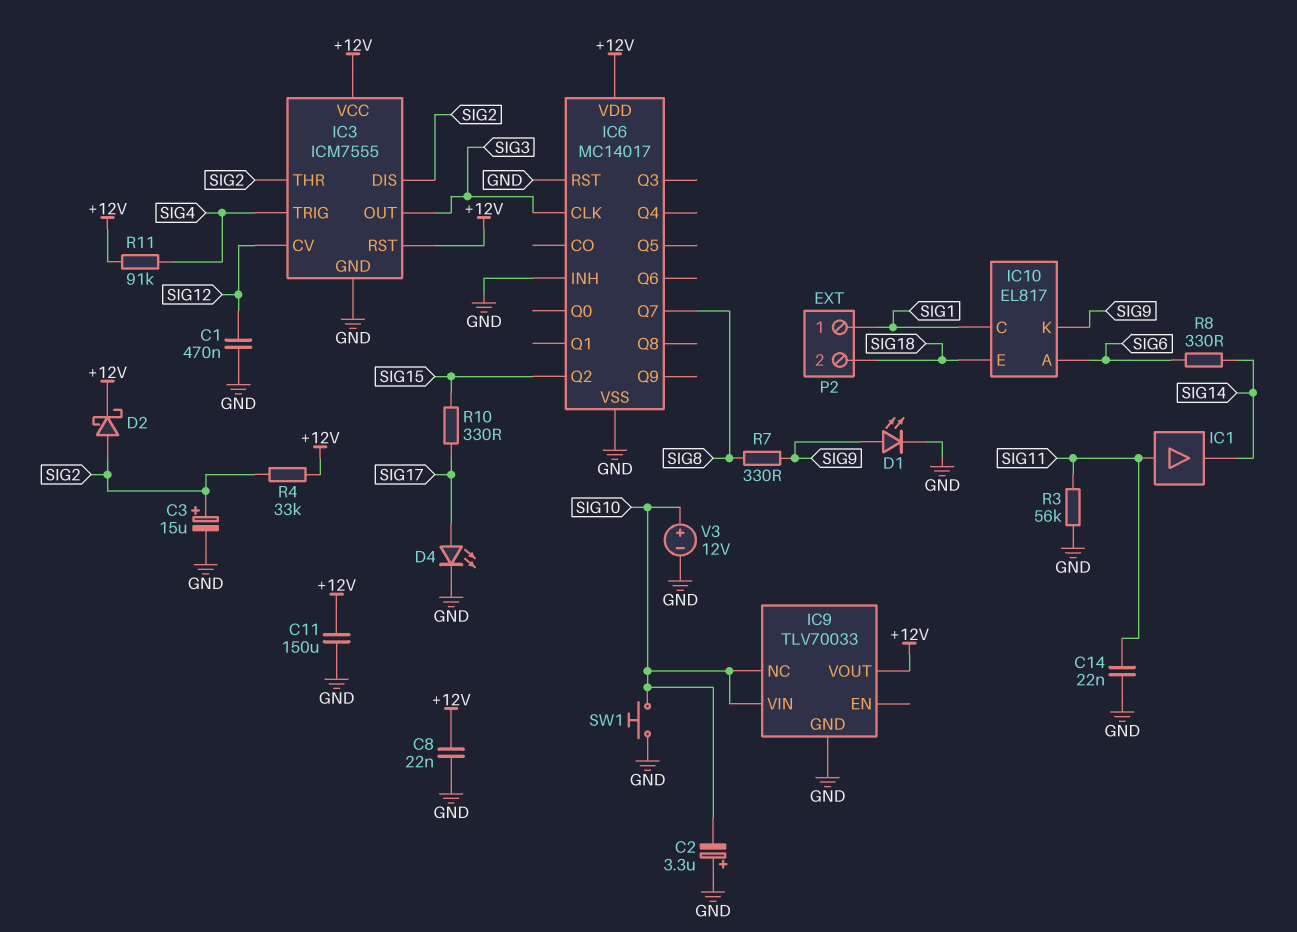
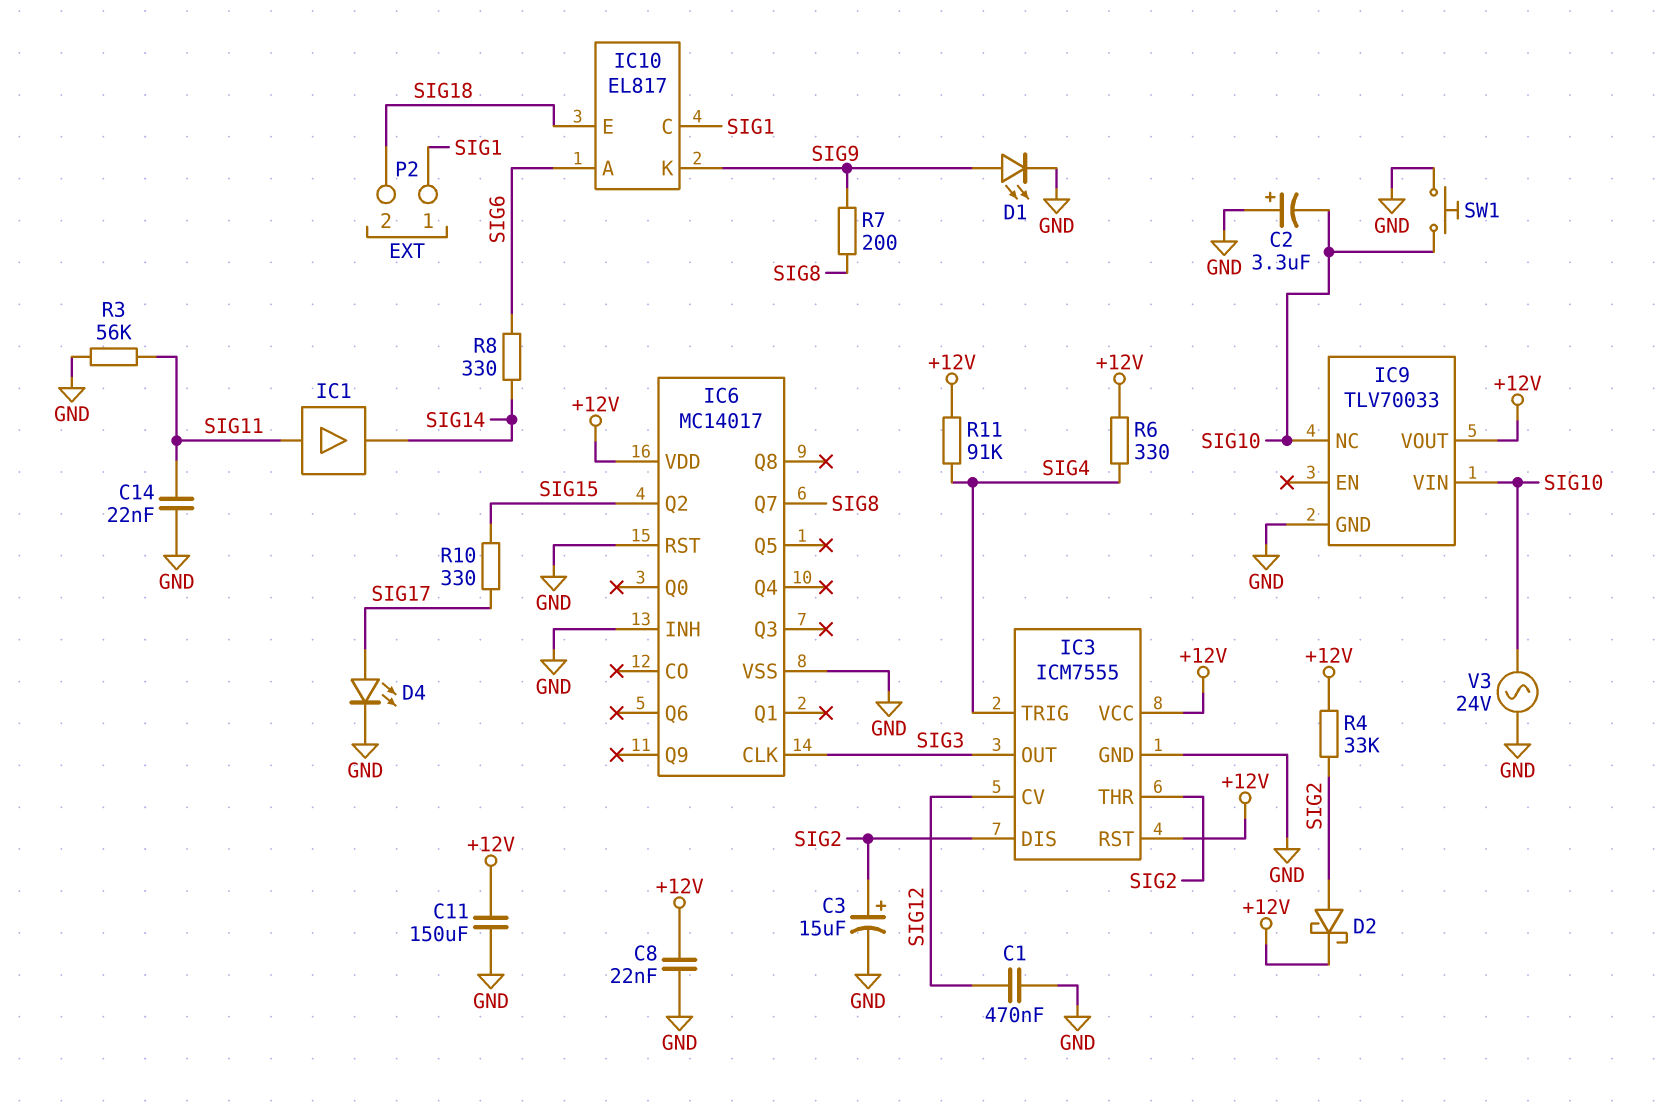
R6: none -> 330 (+12V, SIG4)
R7: 330 (SIG8, SIG9) -> 200 (SIG8, SIG9)
V3: 12V (plus SIG10, minus GND) -> AC 24V (GND, SIG10)

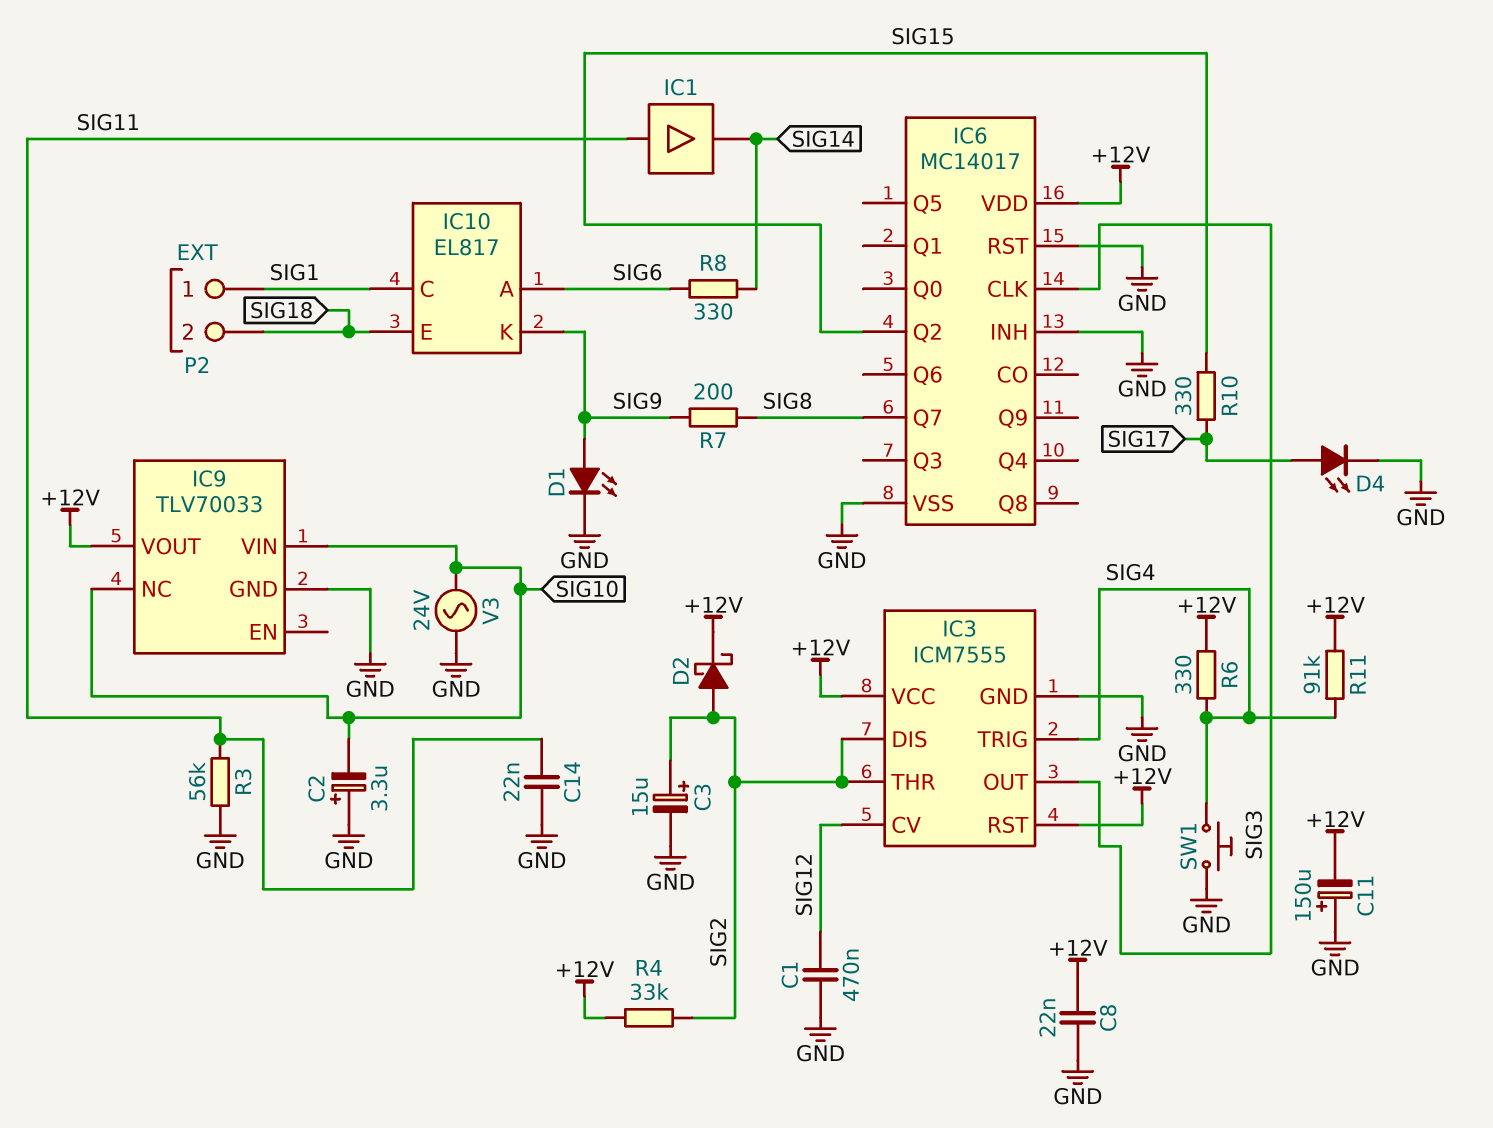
C11: 150uF (+12V, GND) -> 150uF (plus GND, minus +12V)
SW1: button (GND, SIG10) -> button (GND, SIG4)

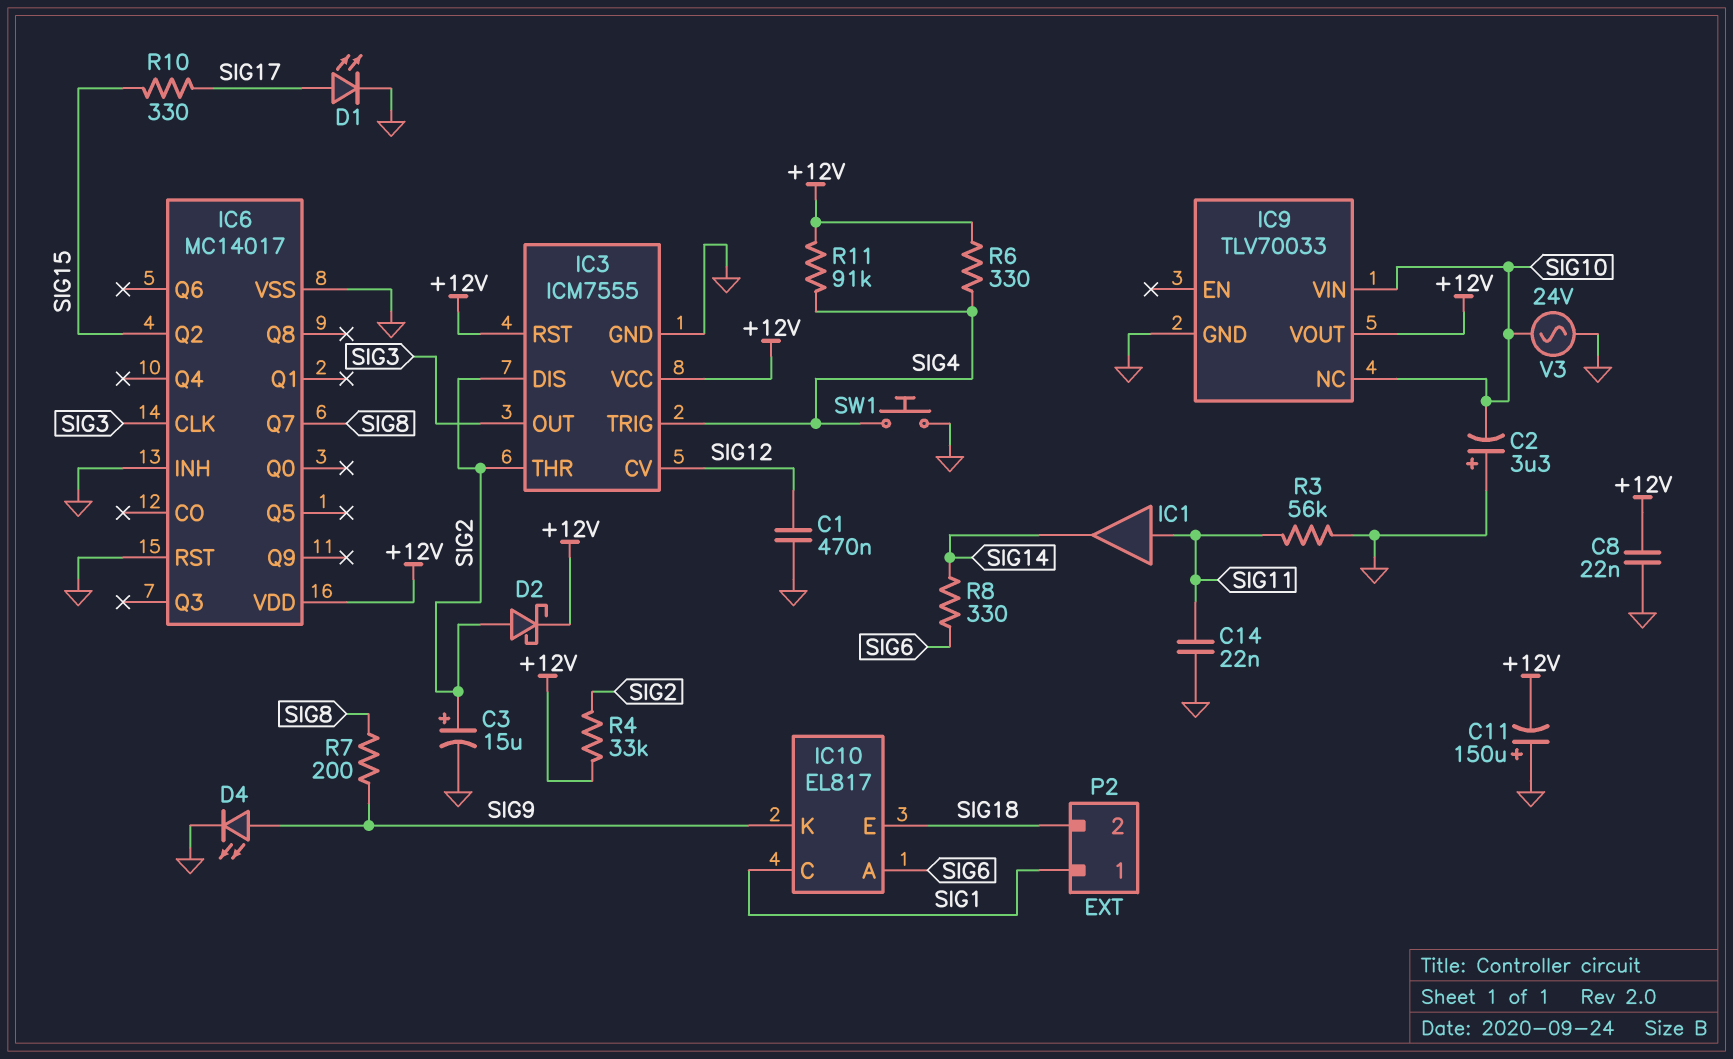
D1: LED (A SIG9, K GND) -> LED (A SIG17, K GND)
D4: LED (A SIG17, K GND) -> LED (A SIG9, K GND)

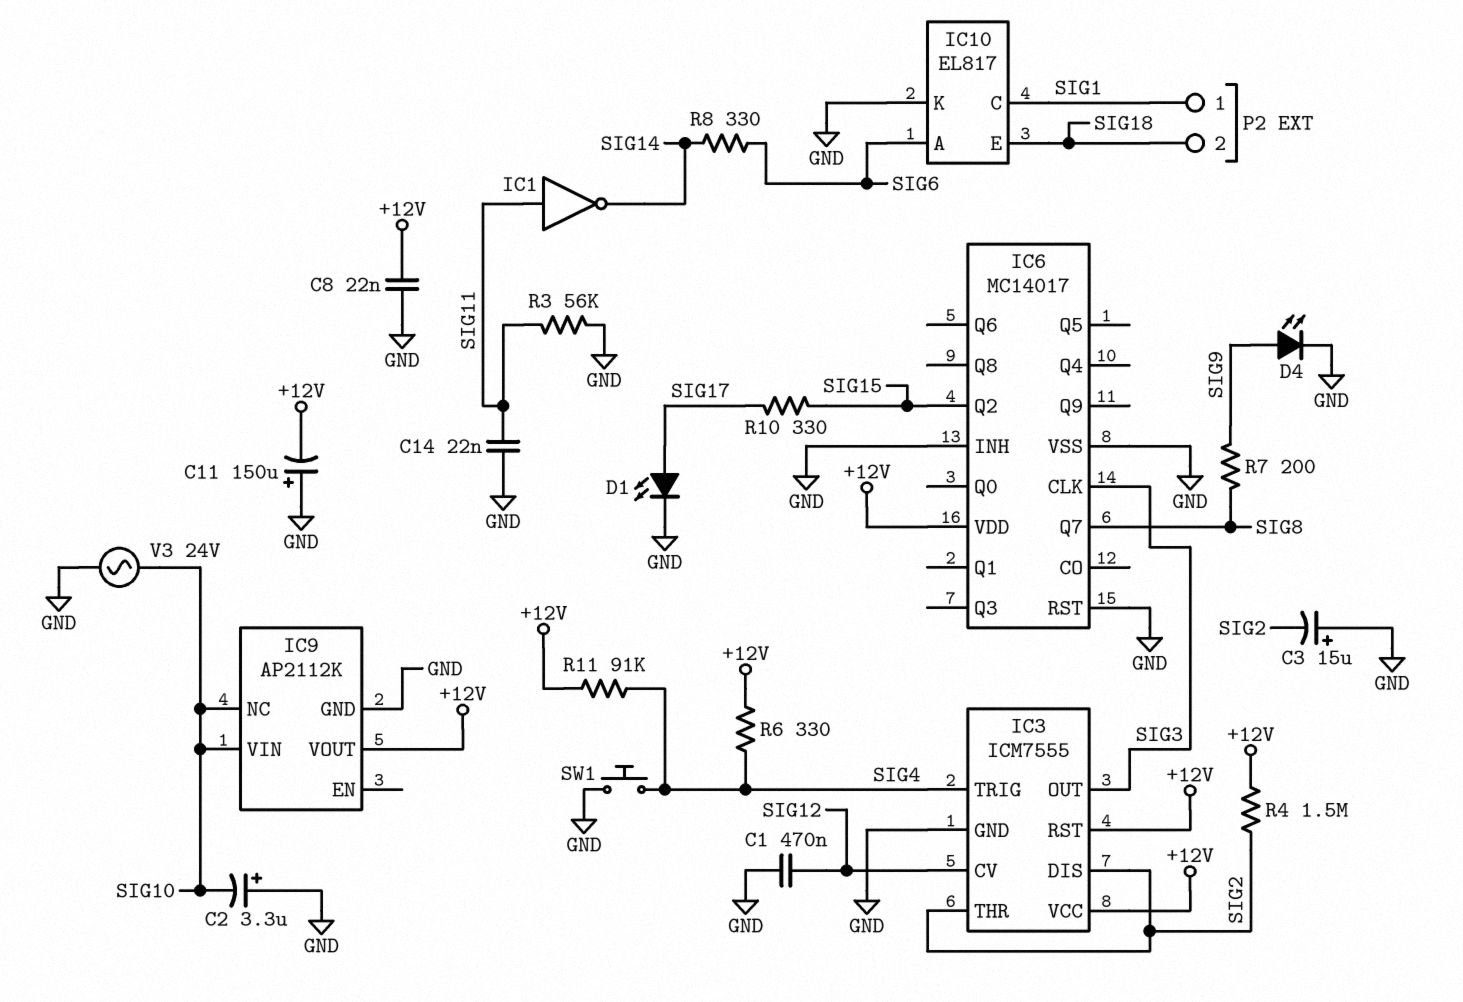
C3: 15uF (plus SIG2, minus GND) -> 15uF (plus GND, minus SIG2)
D2: schottky (A SIG2, K +12V) -> none
IC1: buffer (in SIG11, out SIG14) -> NOT (in SIG11, out SIG14)
IC9: TLV70033 -> AP2112K
IC10 pin K: SIG9 -> GND
R4: 33k (+12V, SIG2) -> 1.5M (+12V, SIG2)

